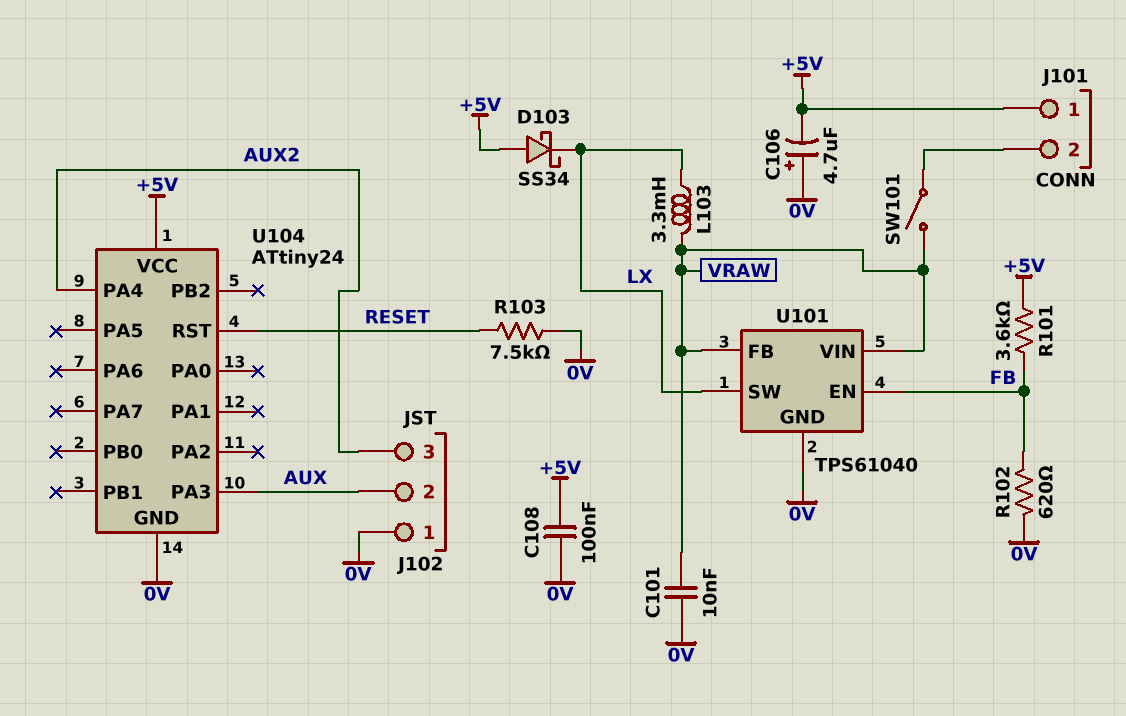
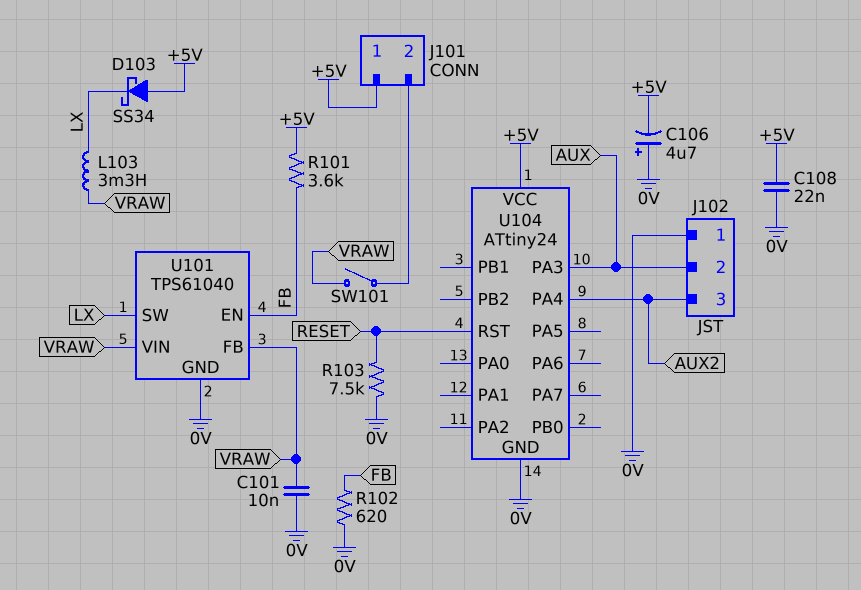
C108: 100nF (+5V, 0V) -> 22nF (+5V, 0V)

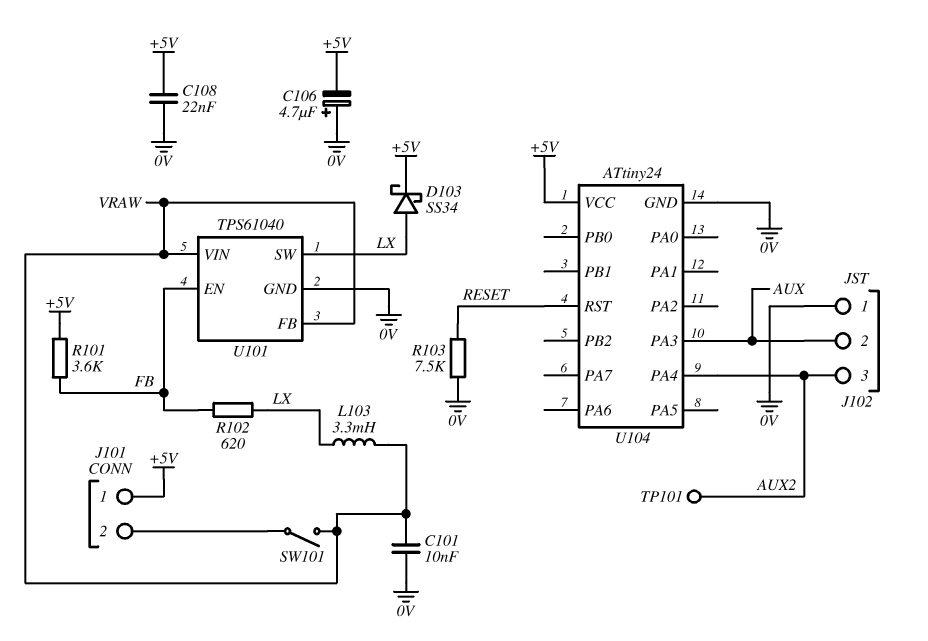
D103: schottky SS34 (A +5V, K LX) -> schottky SS34 (A LX, K +5V)
R102: 620 (0V, FB) -> 620 (FB, LX)
TP101: none -> test point (AUX2)

